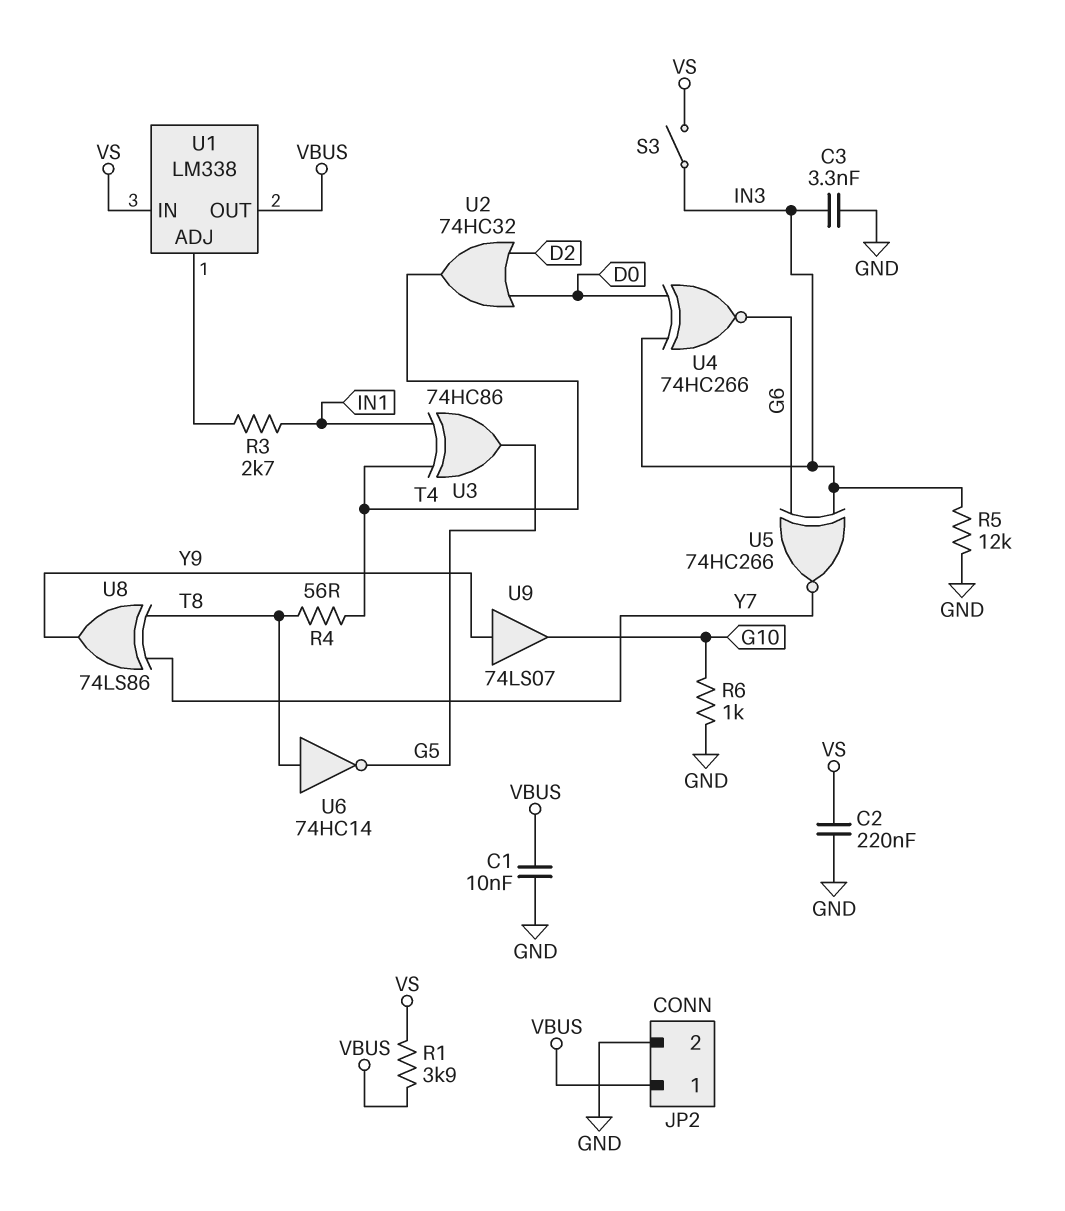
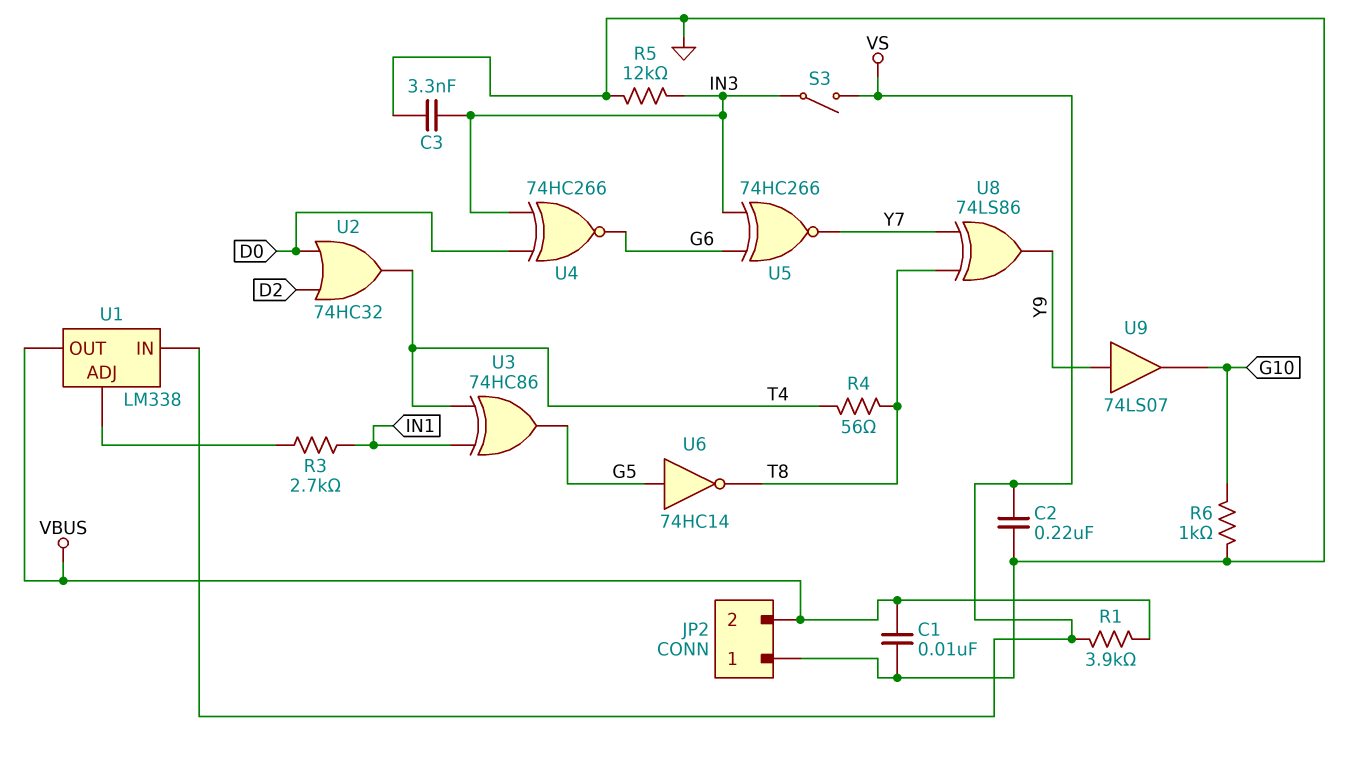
JP2 pin 1: VBUS -> GND
JP2 pin 2: GND -> VBUS
U6: NOT 74HC14 (in T8, out G5) -> NOT 74HC14 (in G5, out T8)

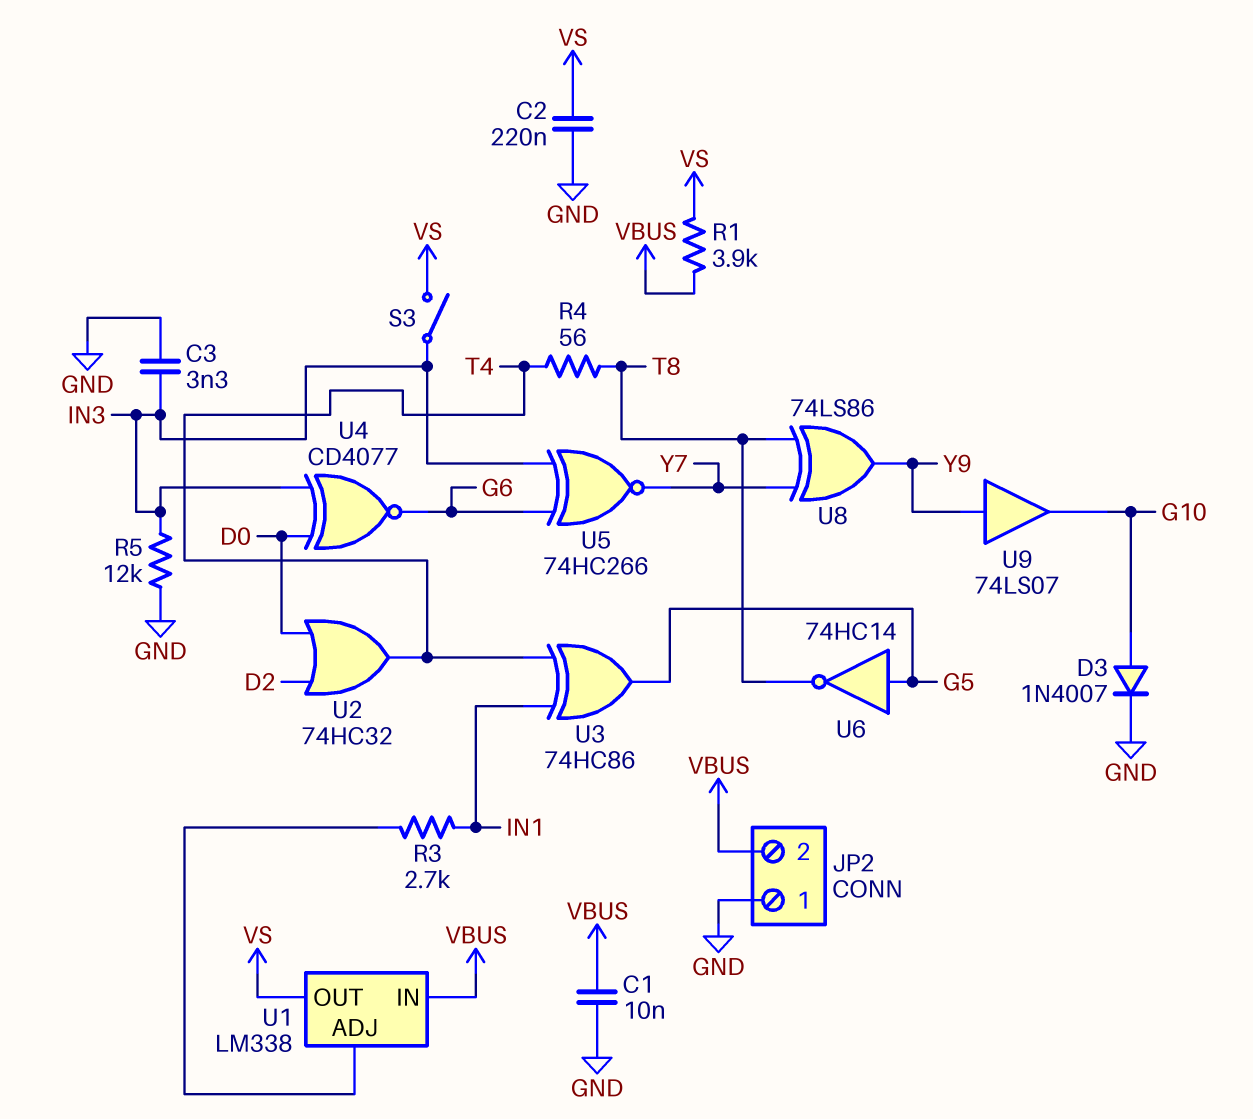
D3: none -> diode 1N4007 (A G10, K GND)
R6: 1k (G10, GND) -> none
U1 pin IN: VS -> VBUS
U1 pin OUT: VBUS -> VS
U4: XNOR 74HC266 (in D0, in IN3, out G6) -> XNOR CD4077 (in D0, in IN3, out G6)

